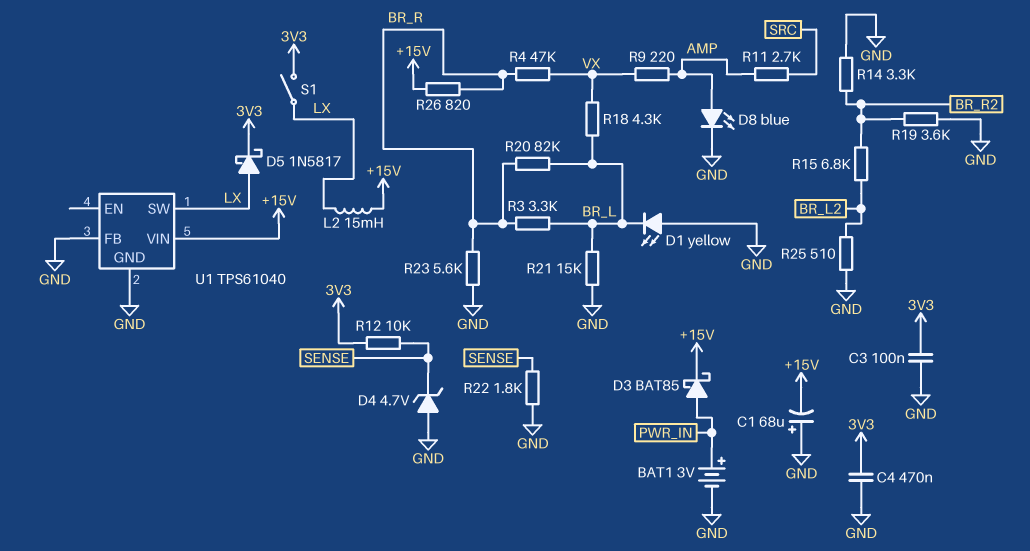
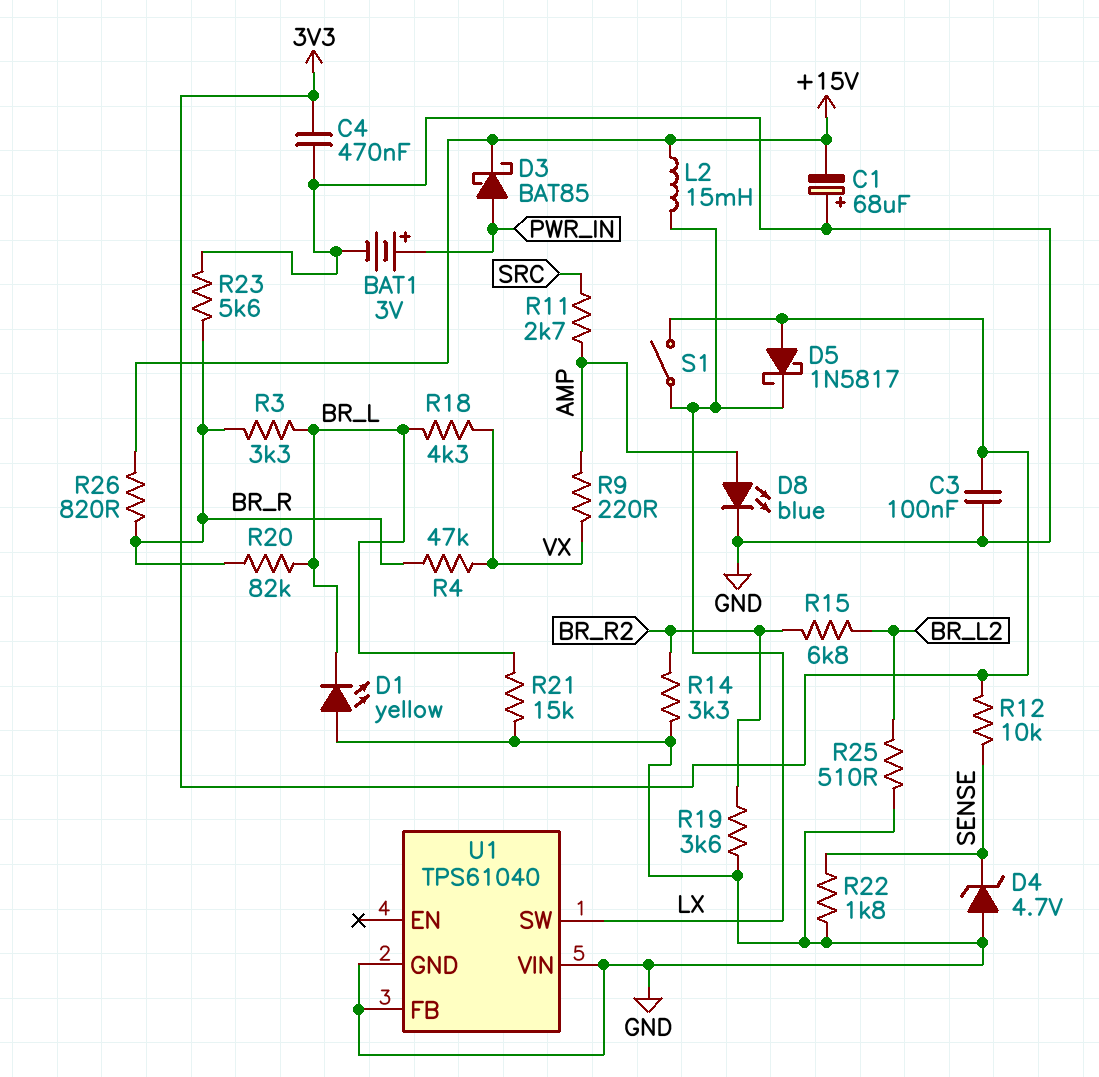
D5: schottky 1N5817 (A LX, K 3V3) -> schottky 1N5817 (A 3V3, K LX)
U1 pin VIN: +15V -> GND

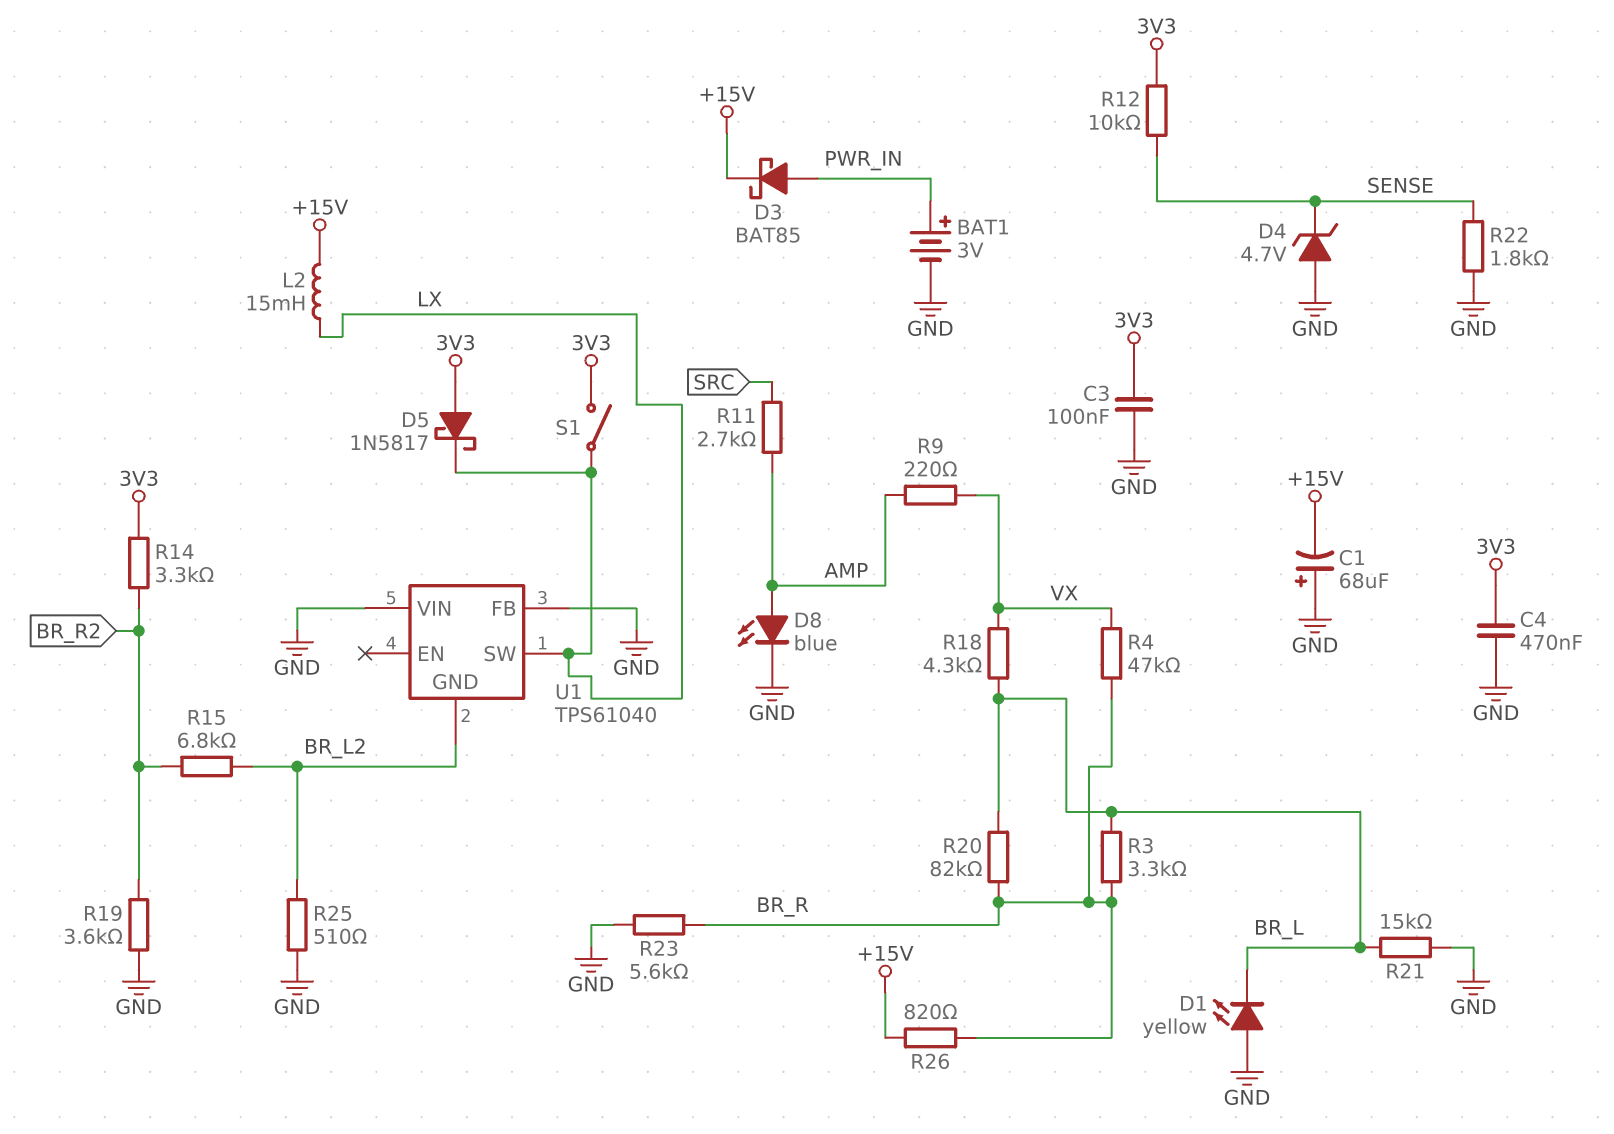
R14: 3.3k (BR_R2, GND) -> 3.3k (3V3, BR_R2)
U1 pin GND: GND -> BR_L2

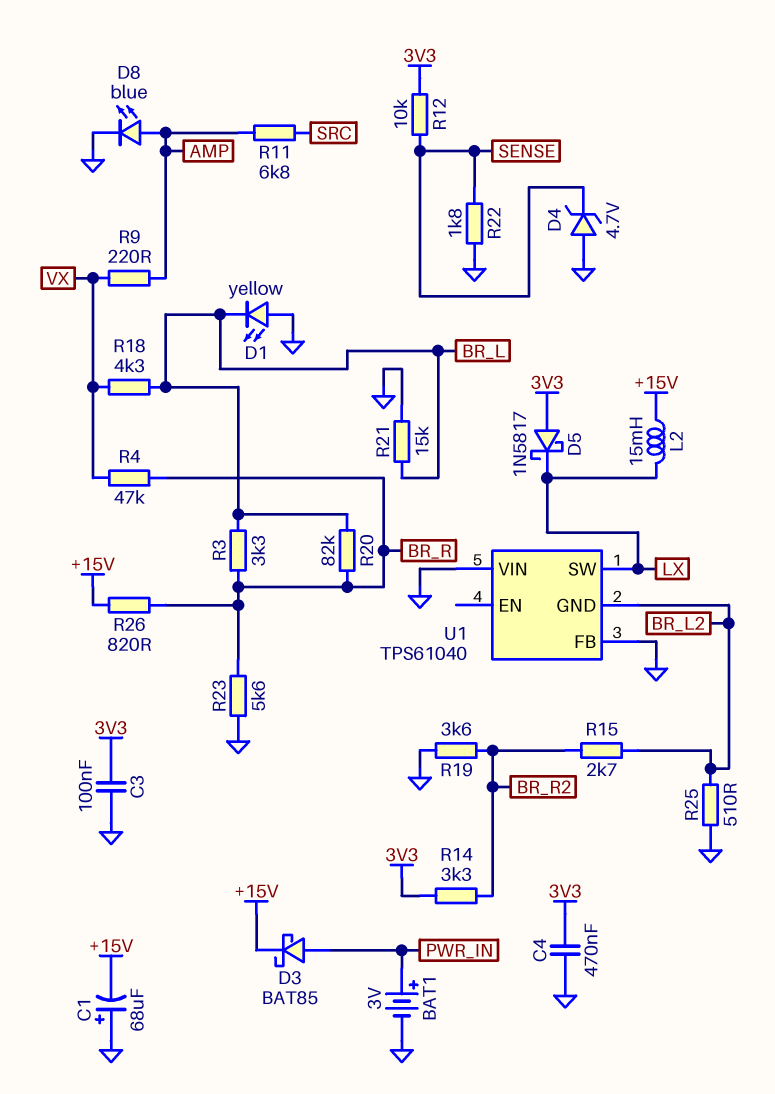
R11: 2.7k (AMP, SRC) -> 6.8k (AMP, SRC)
R15: 6.8k (BR_L2, BR_R2) -> 2.7k (BR_L2, BR_R2)
S1: switch (3V3, LX) -> none

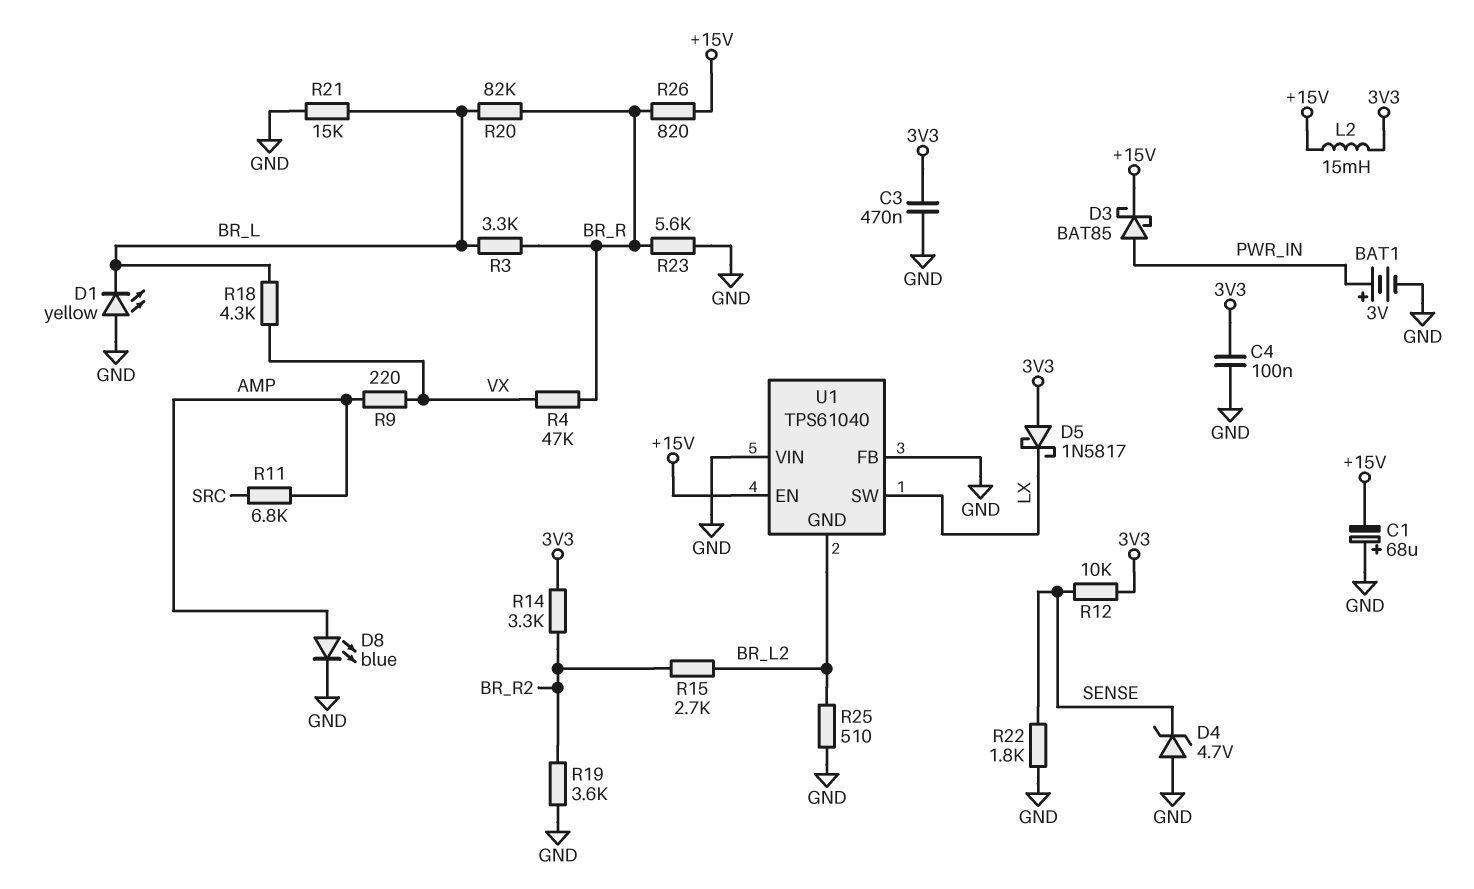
C3: 100nF (3V3, GND) -> 470nF (3V3, GND)
C4: 470nF (3V3, GND) -> 100nF (3V3, GND)
L2: 15mH (+15V, LX) -> 15mH (+15V, 3V3)
U1 pin EN: none -> +15V

